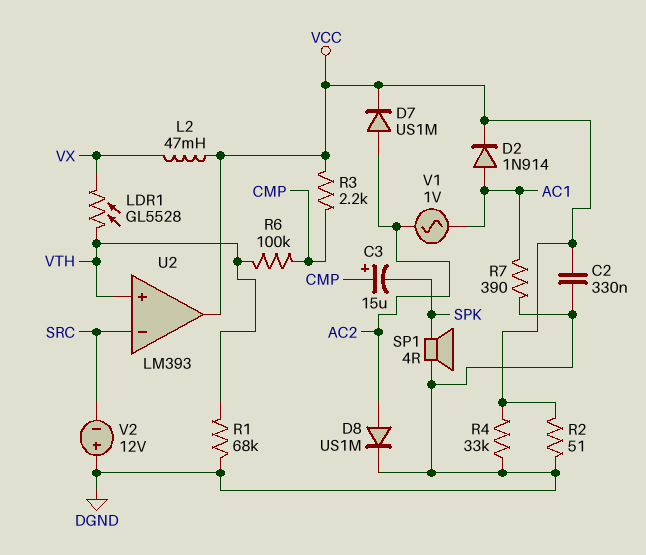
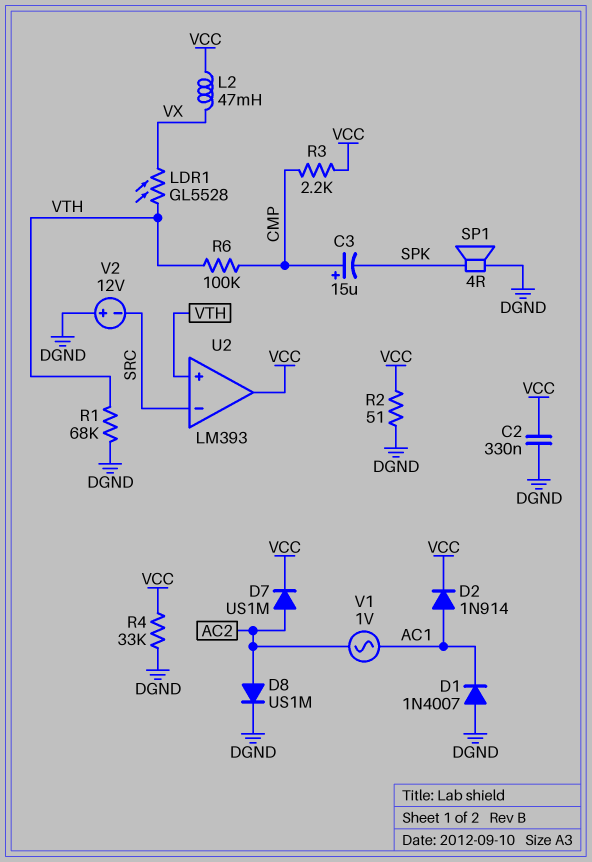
D1: none -> diode 1N4007 (A DGND, K AC1)
R7: 390 (AC1, DGND) -> none

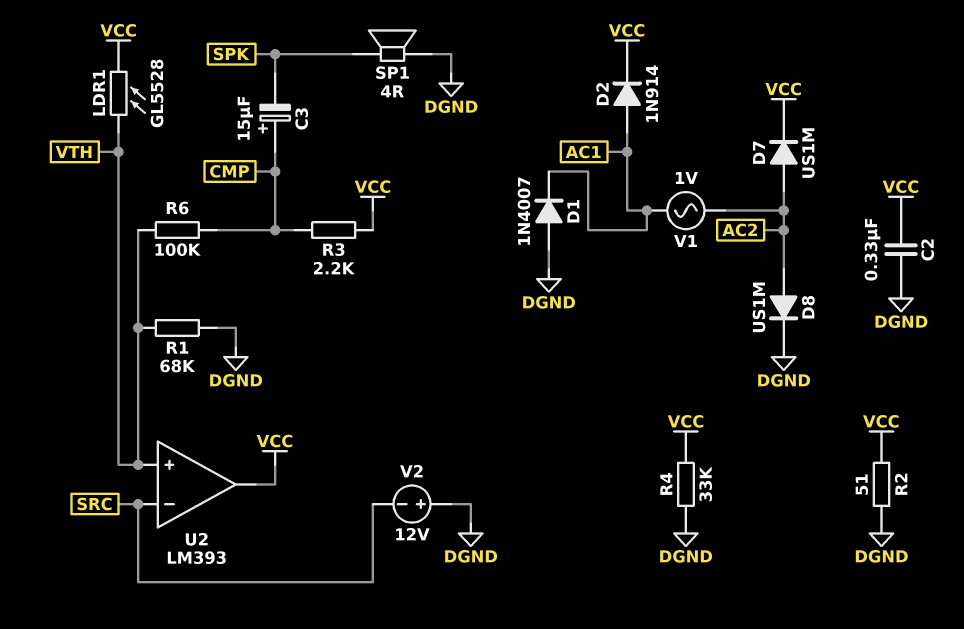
L2: 47mH (VCC, VX) -> none
LDR1: GL5528 (VTH, VX) -> GL5528 (VCC, VTH)

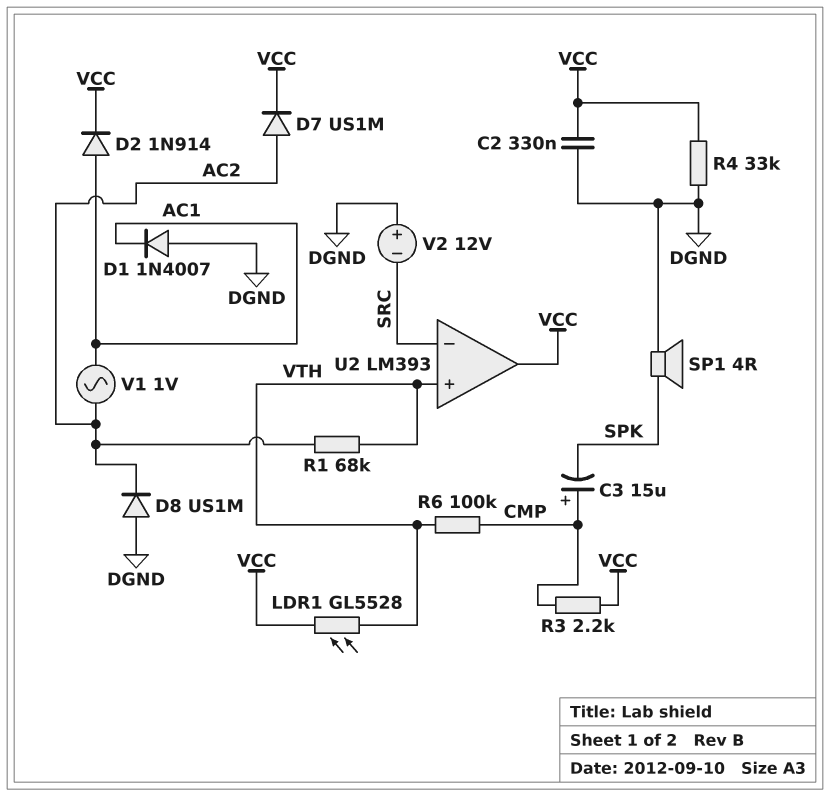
D8: diode US1M (A AC2, K DGND) -> diode US1M (A DGND, K AC2)
R1: 68k (DGND, VTH) -> 68k (AC2, VTH)
R2: 51 (DGND, VCC) -> none

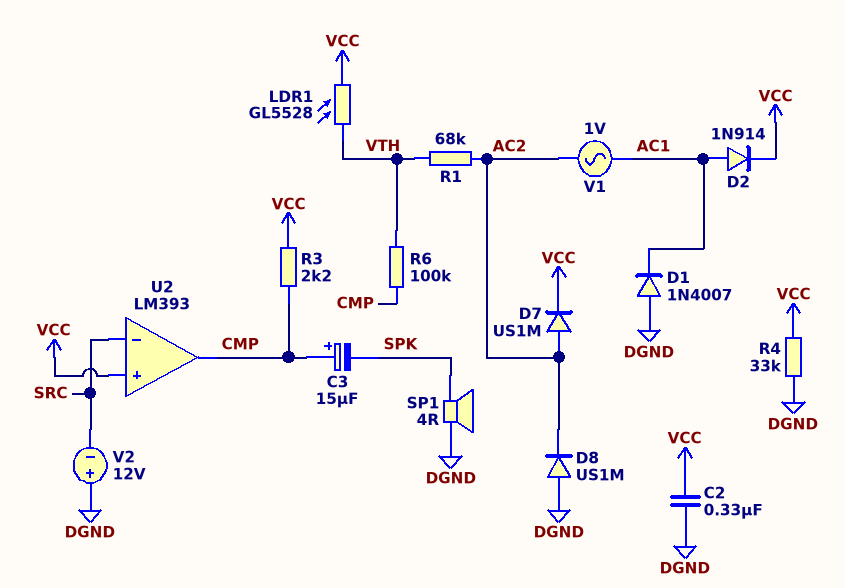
U2 pin in+: VTH -> VCC
U2 pin out: VCC -> CMP

